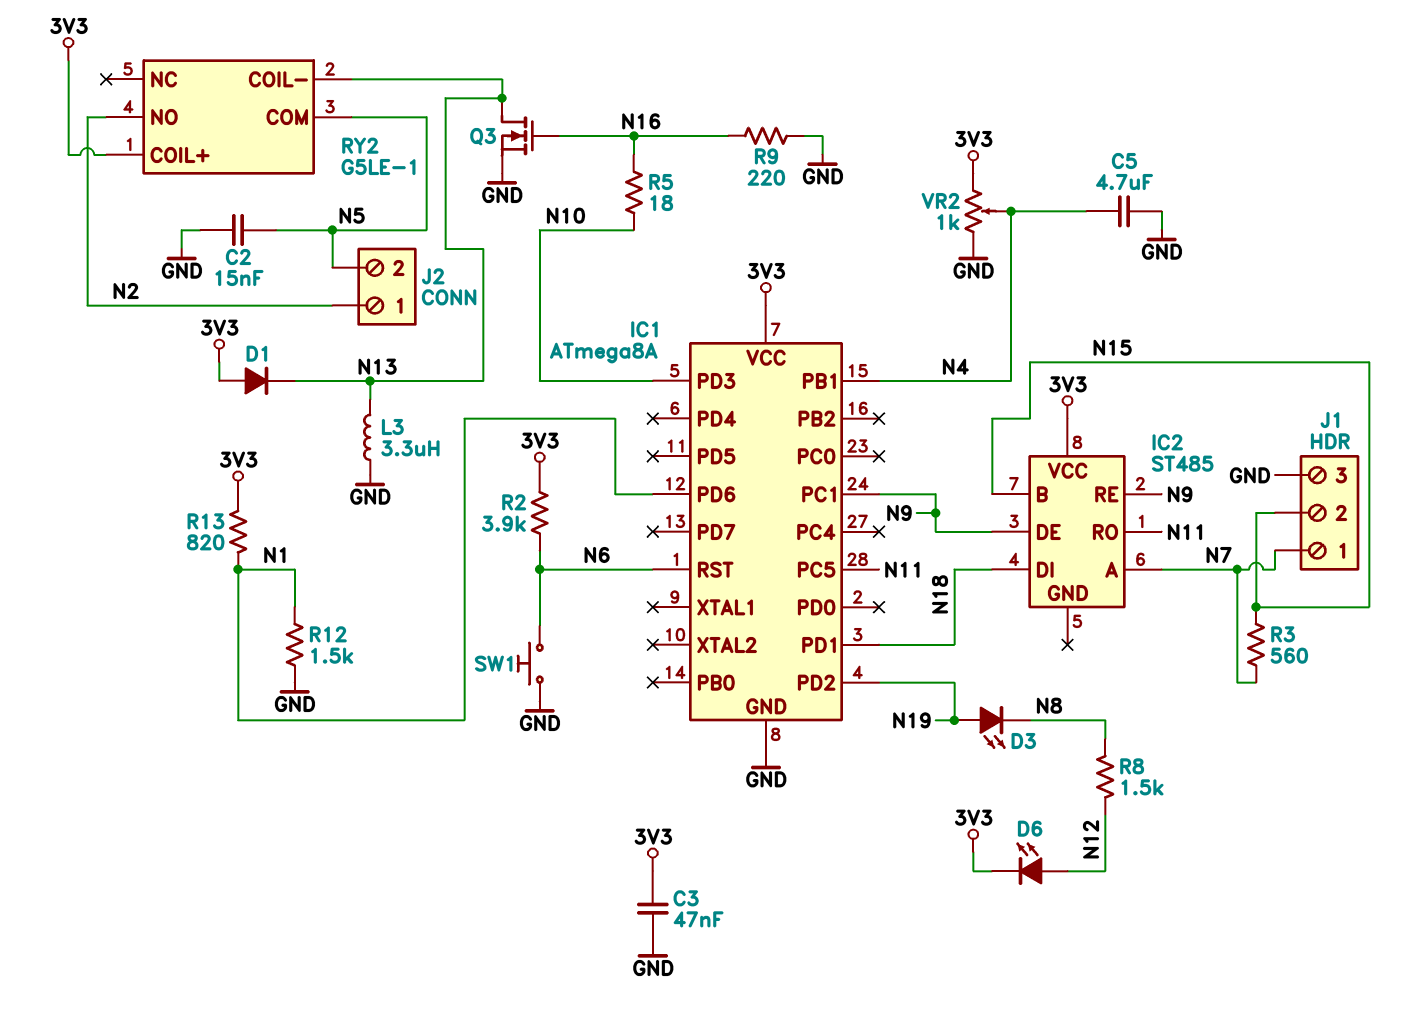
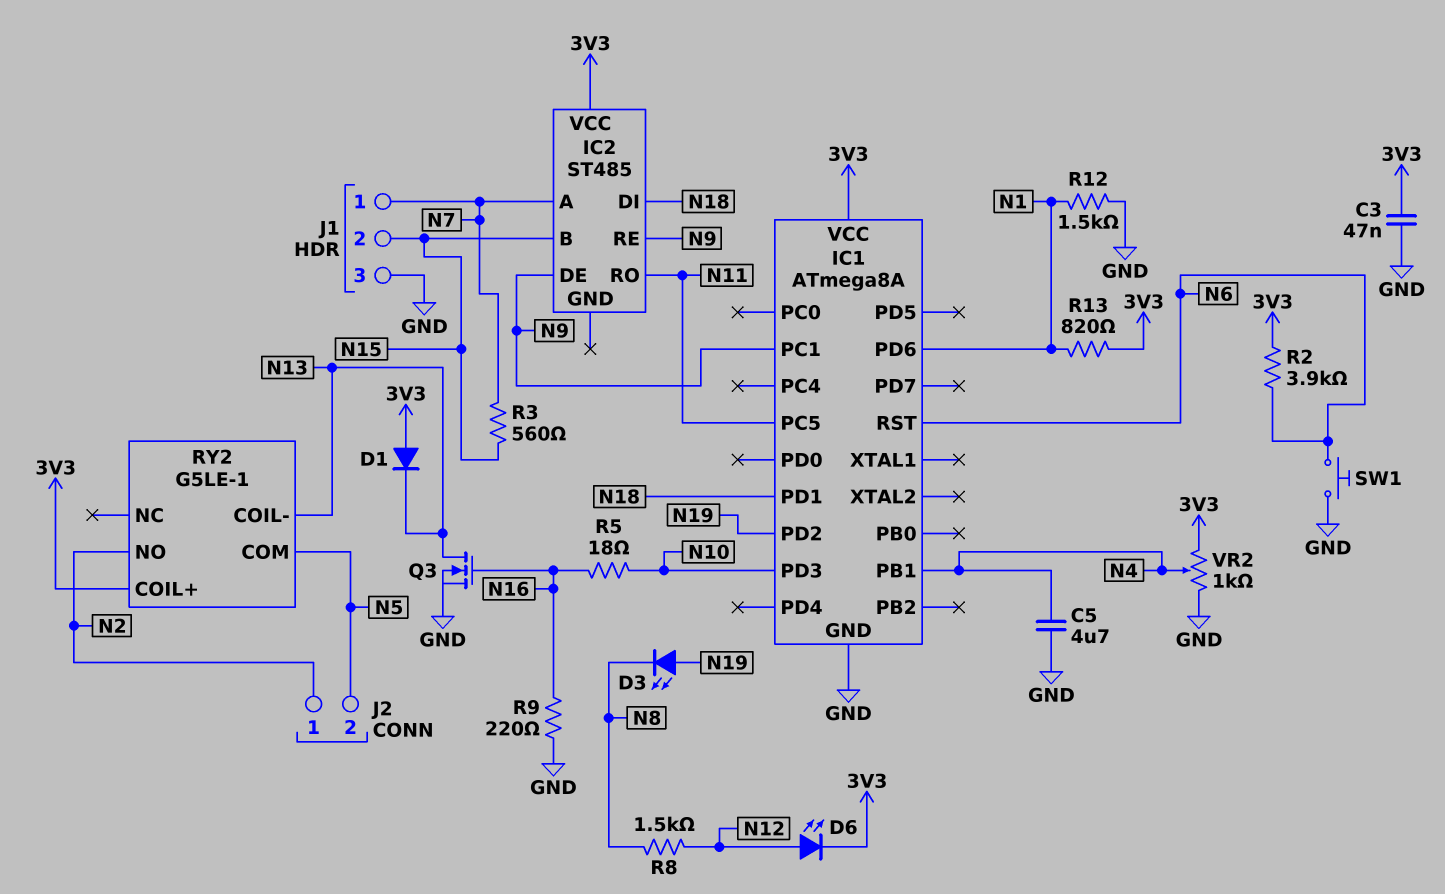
C2: 15nF (GND, N5) -> none
L3: 3.3uH (GND, N13) -> none

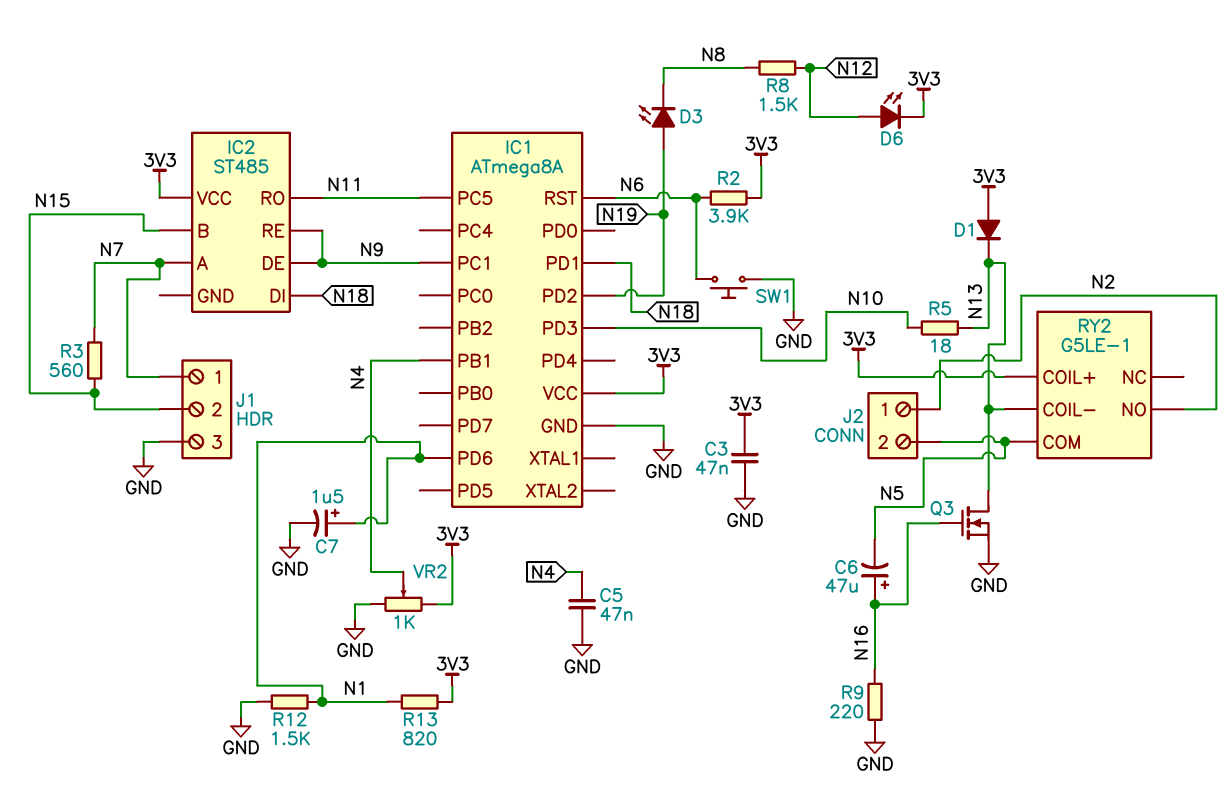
C5: 4.7uF (GND, N4) -> 47nF (GND, N4)
C6: none -> 47uF (plus N16, minus N5)
C7: none -> 1.5uF (plus N1, minus GND)
R5: 18 (N10, N16) -> 18 (N10, N13)

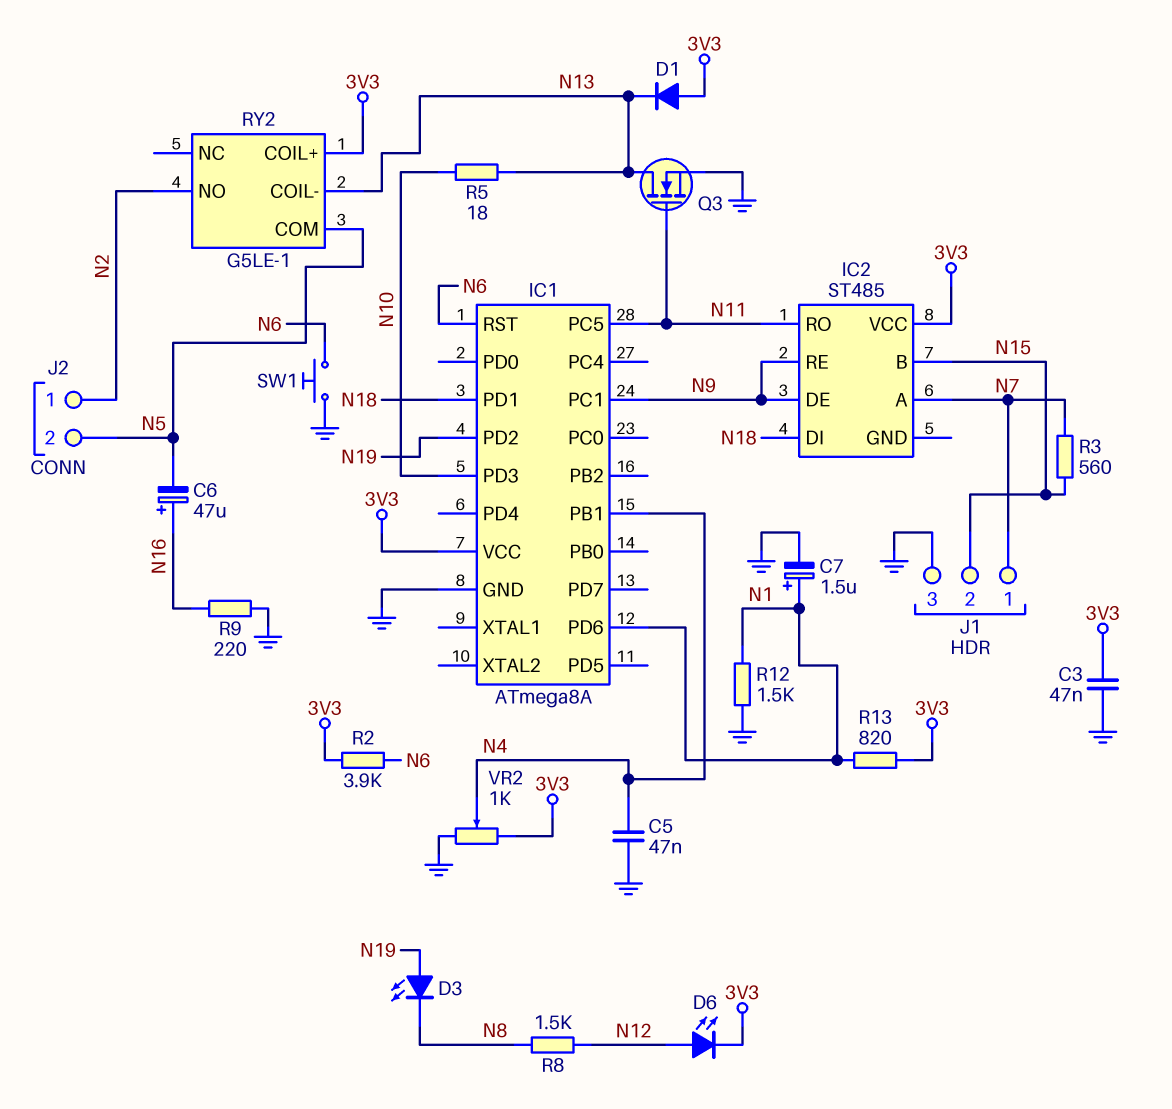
Q3: NMOS (G N16, D N13, S GND) -> NMOS (G N11, D N13, S GND)

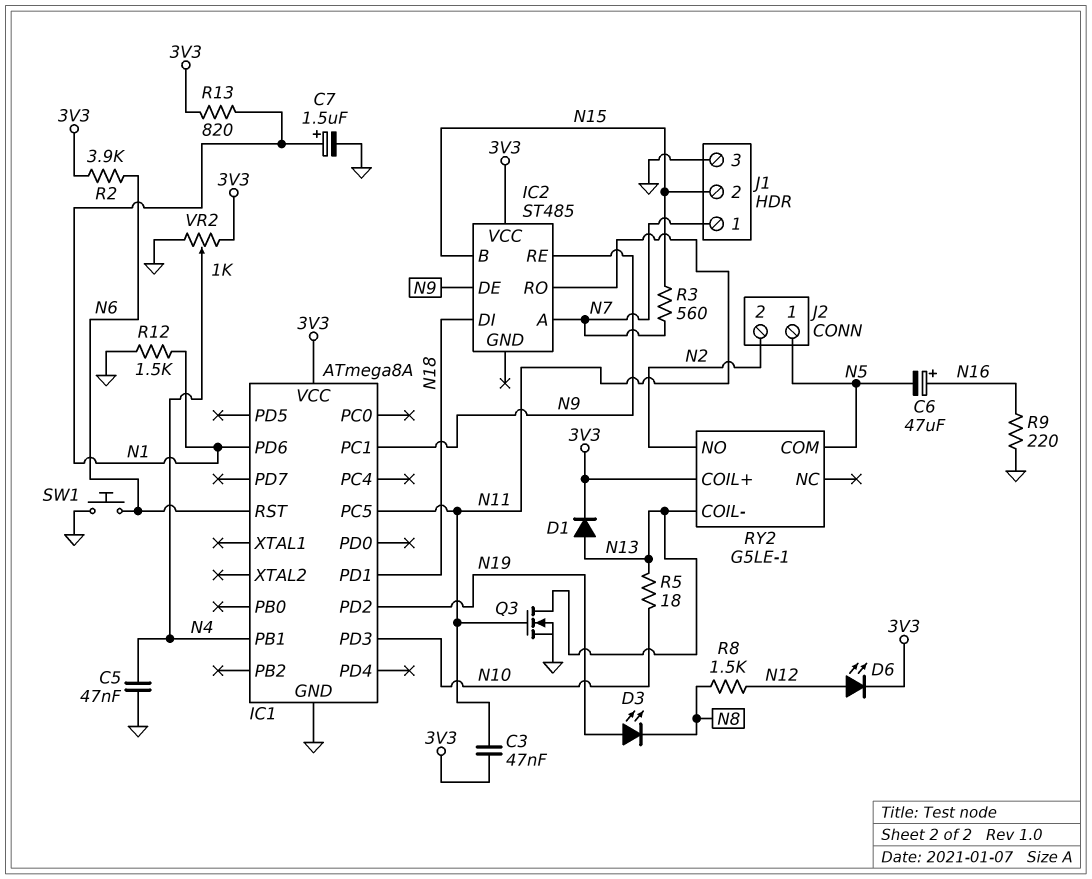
C3: 47nF (3V3, GND) -> 47nF (3V3, N11)
D1: diode (A 3V3, K N13) -> diode (A N13, K 3V3)
J2 pin 1: N2 -> N5
J2 pin 2: N5 -> N2

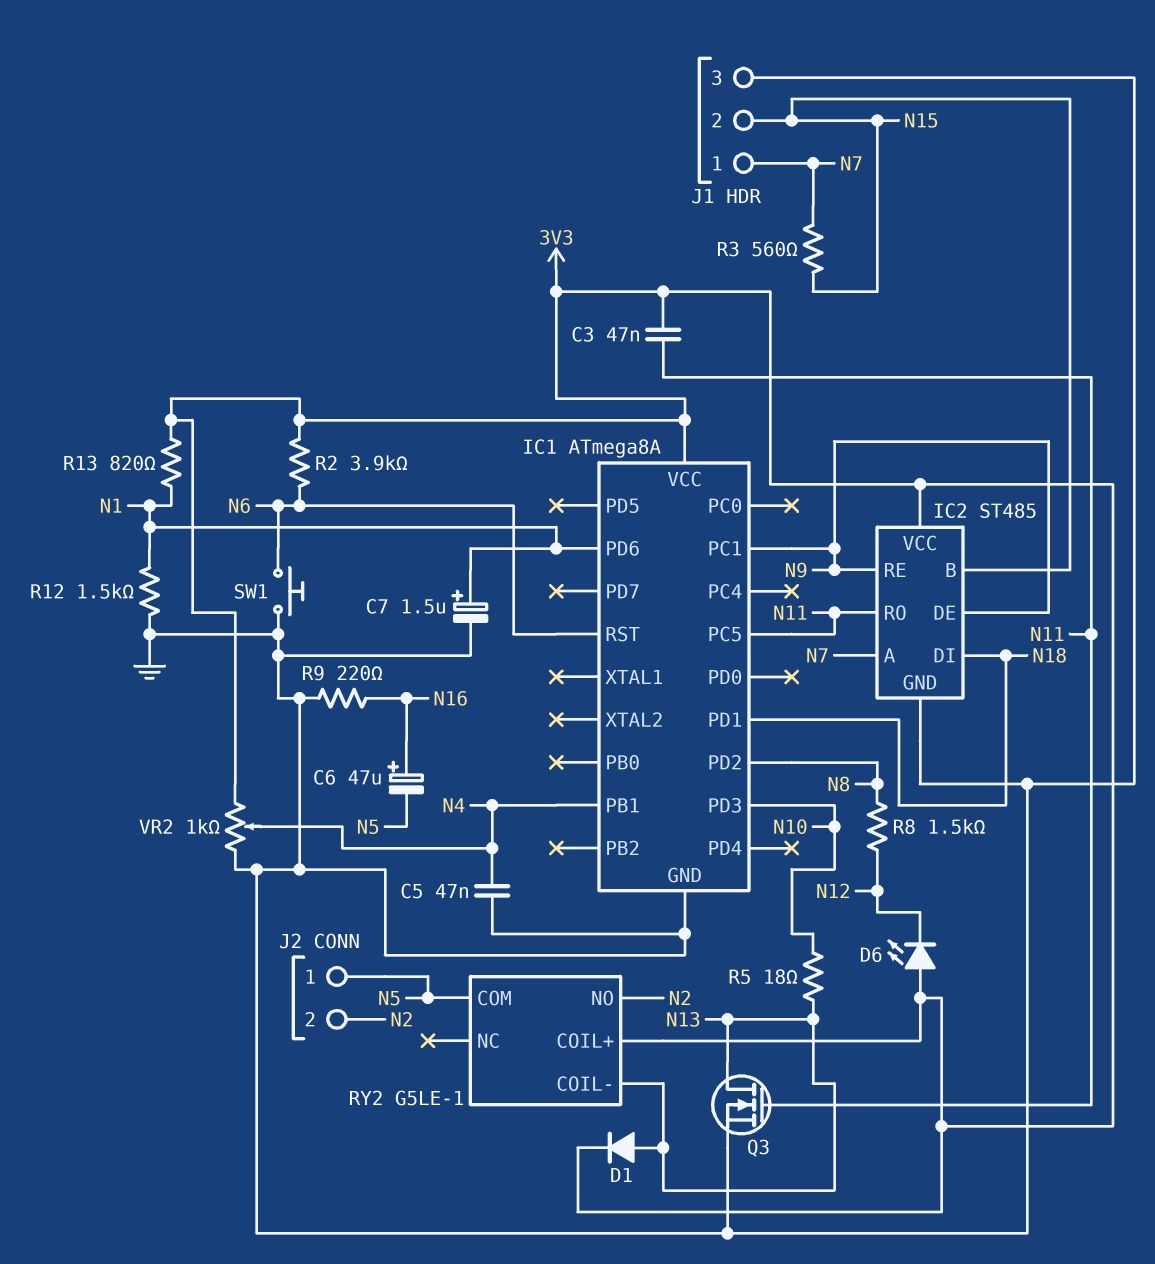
D3: LED (A N19, K N8) -> none
D6: LED (A N12, K 3V3) -> LED (A 3V3, K N12)
IC1 pin PD2: N19 -> N8
IC2 pin GND: none -> GND

